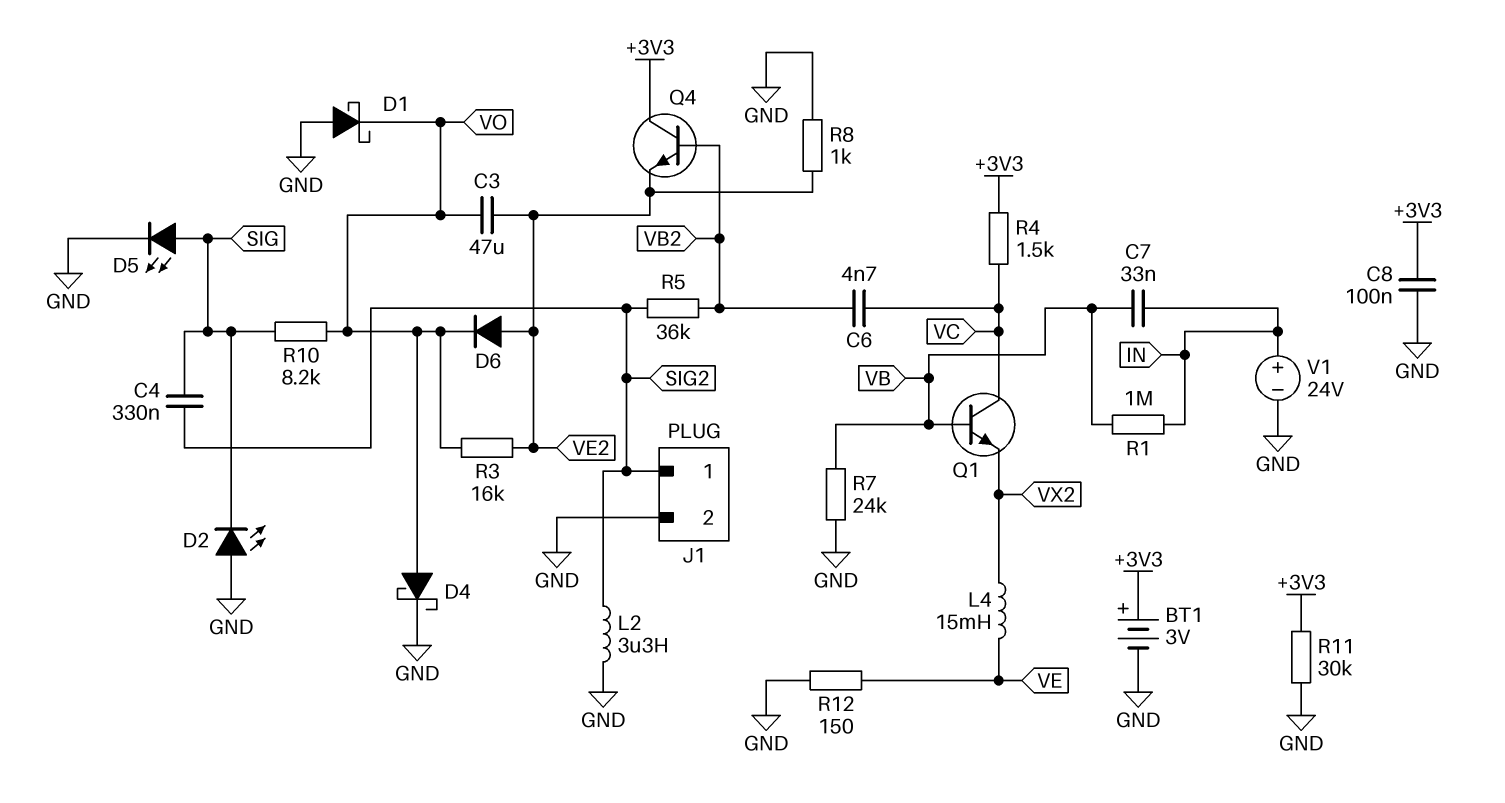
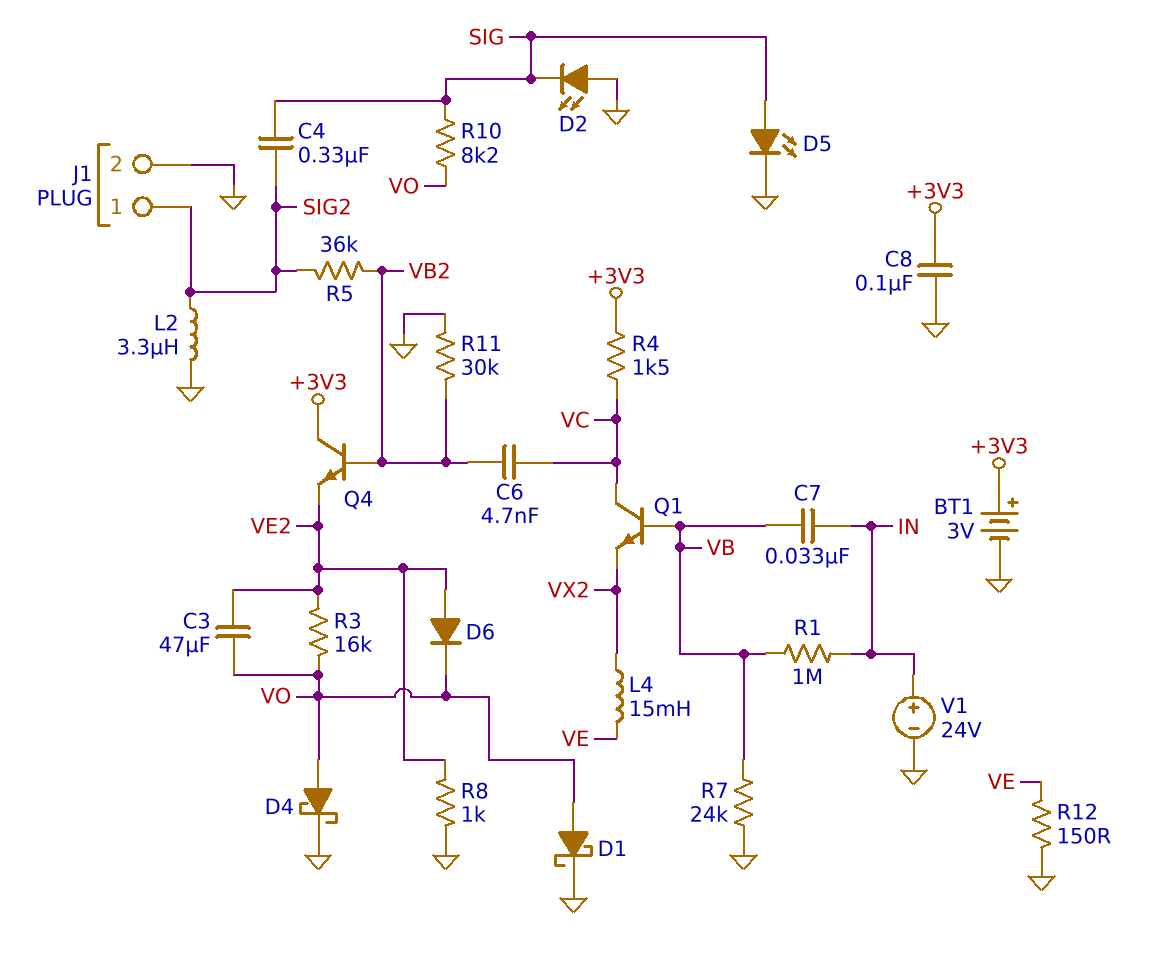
D1: schottky (A GND, K VO) -> schottky (A VO, K GND)
R11: 30k (+3V3, GND) -> 30k (GND, VB2)

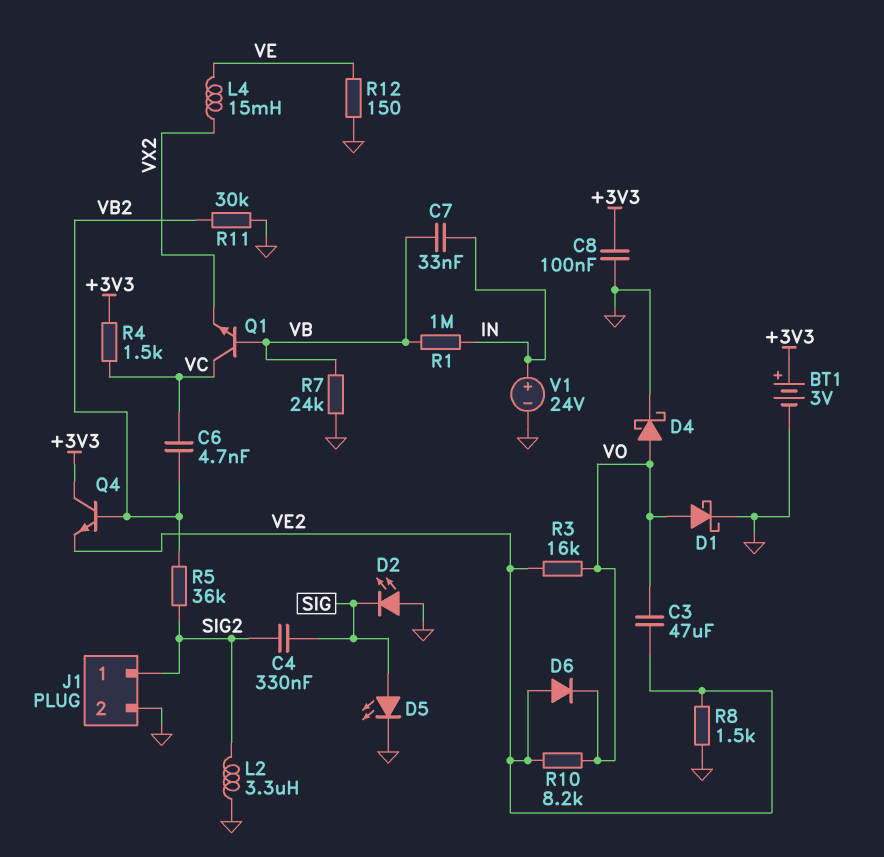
R8: 1k (GND, VE2) -> 1.5k (GND, VE2)
R10: 8.2k (SIG, VO) -> 8.2k (VE2, VO)

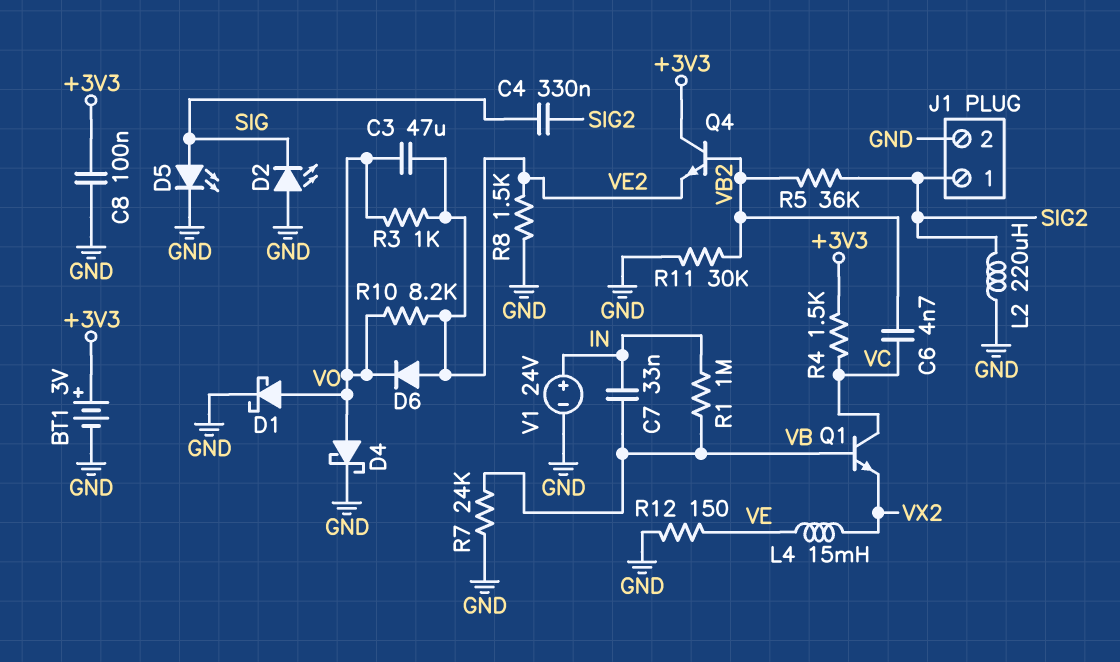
L2: 3.3uH (GND, SIG2) -> 220uH (GND, SIG2)
R3: 16k (VE2, VO) -> 1k (VE2, VO)

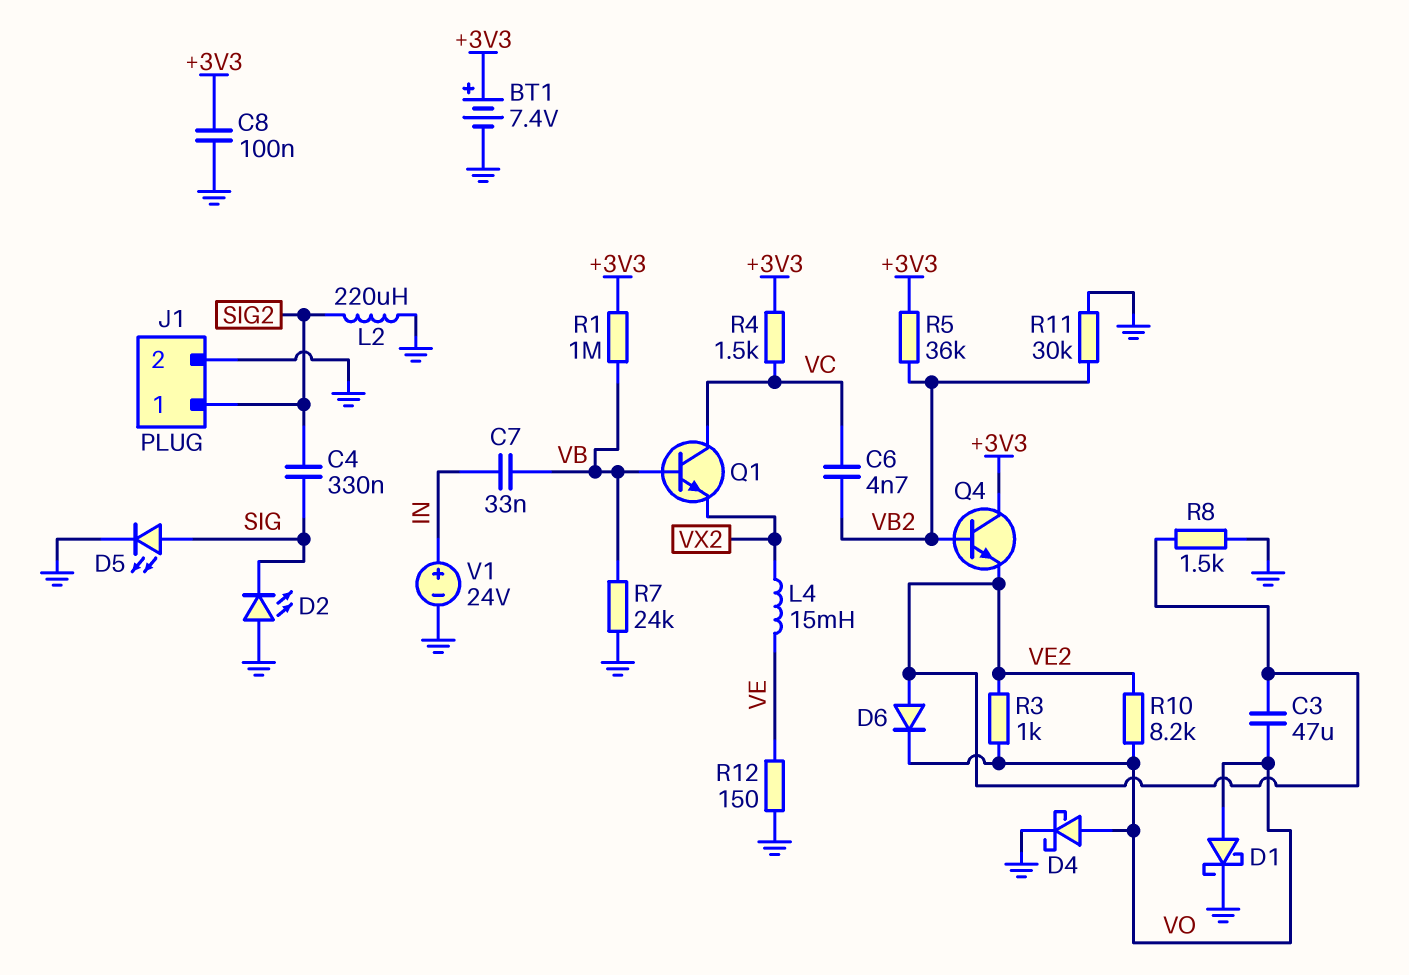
BT1: 3V (plus +3V3, minus GND) -> 7.4V (plus +3V3, minus GND)
R1: 1M (IN, VB) -> 1M (+3V3, VB)
R5: 36k (SIG2, VB2) -> 36k (+3V3, VB2)

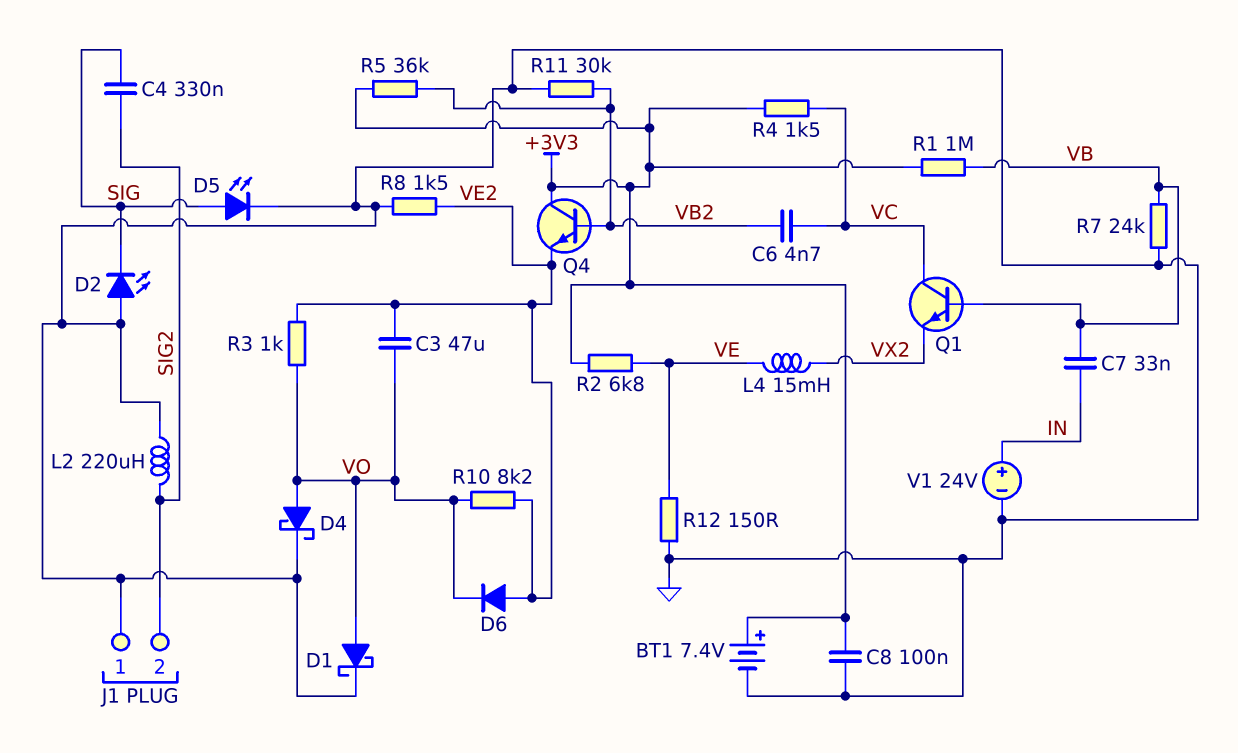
J1 pin 1: SIG2 -> GND
J1 pin 2: GND -> SIG2
R2: none -> 6.8k (+3V3, VE)

